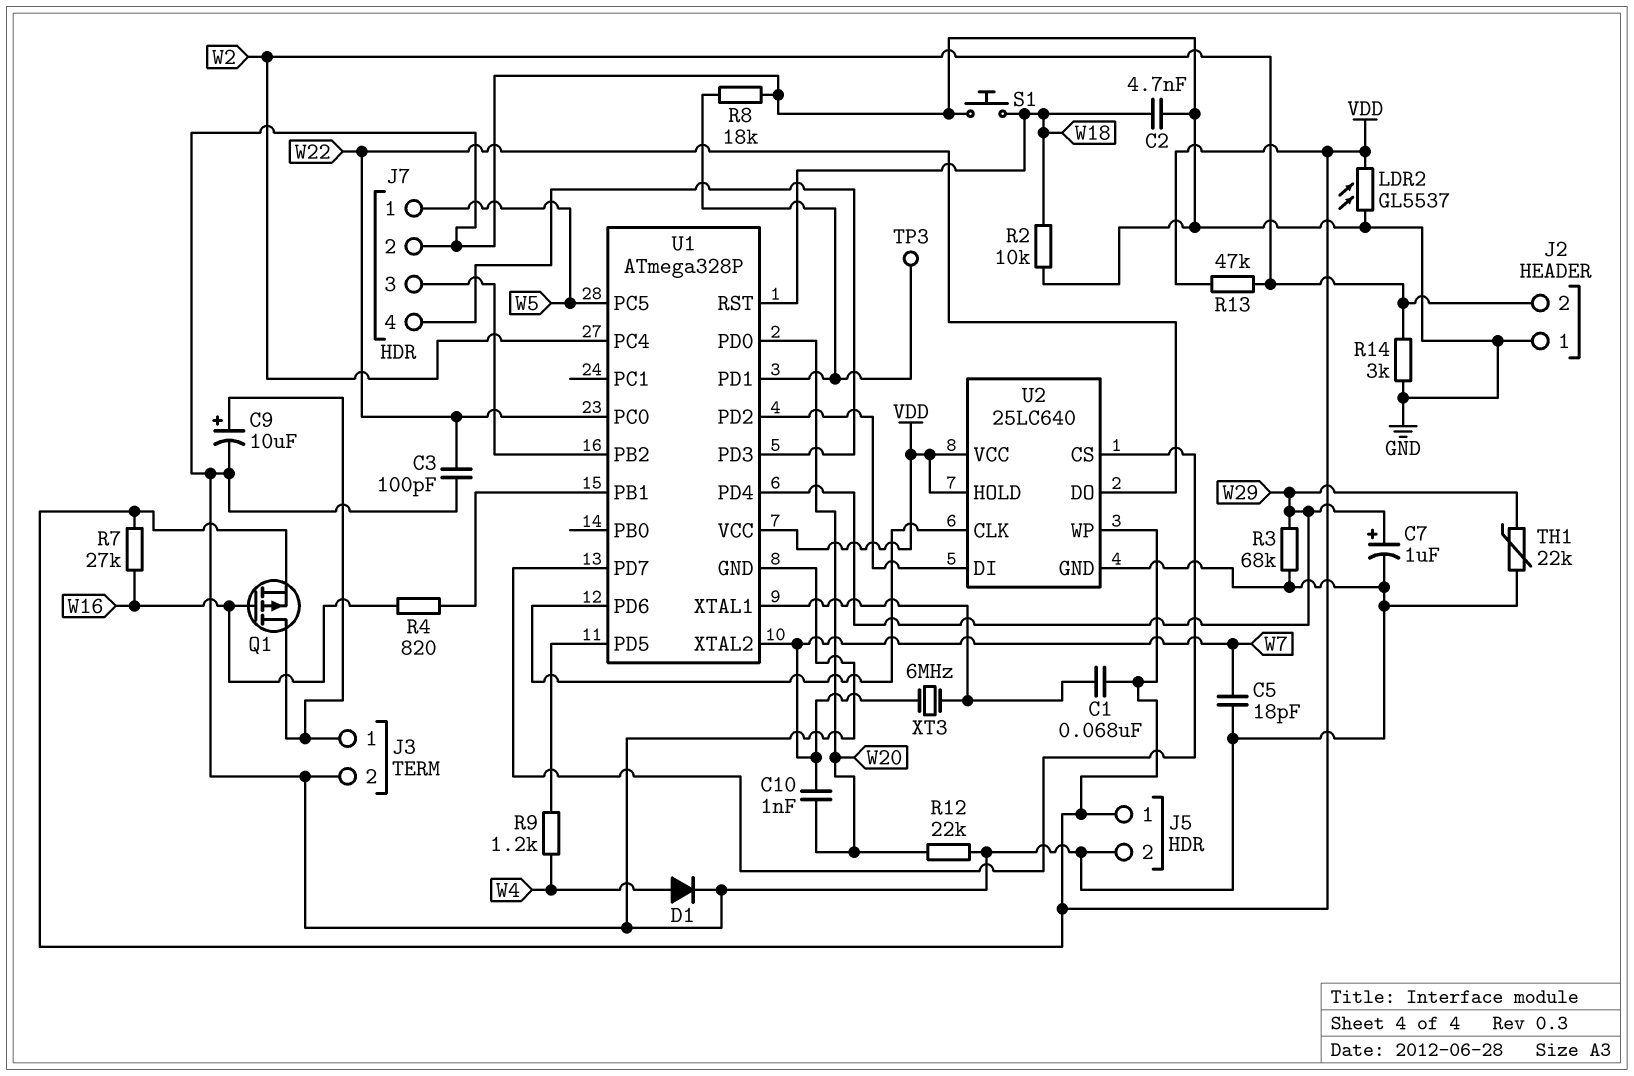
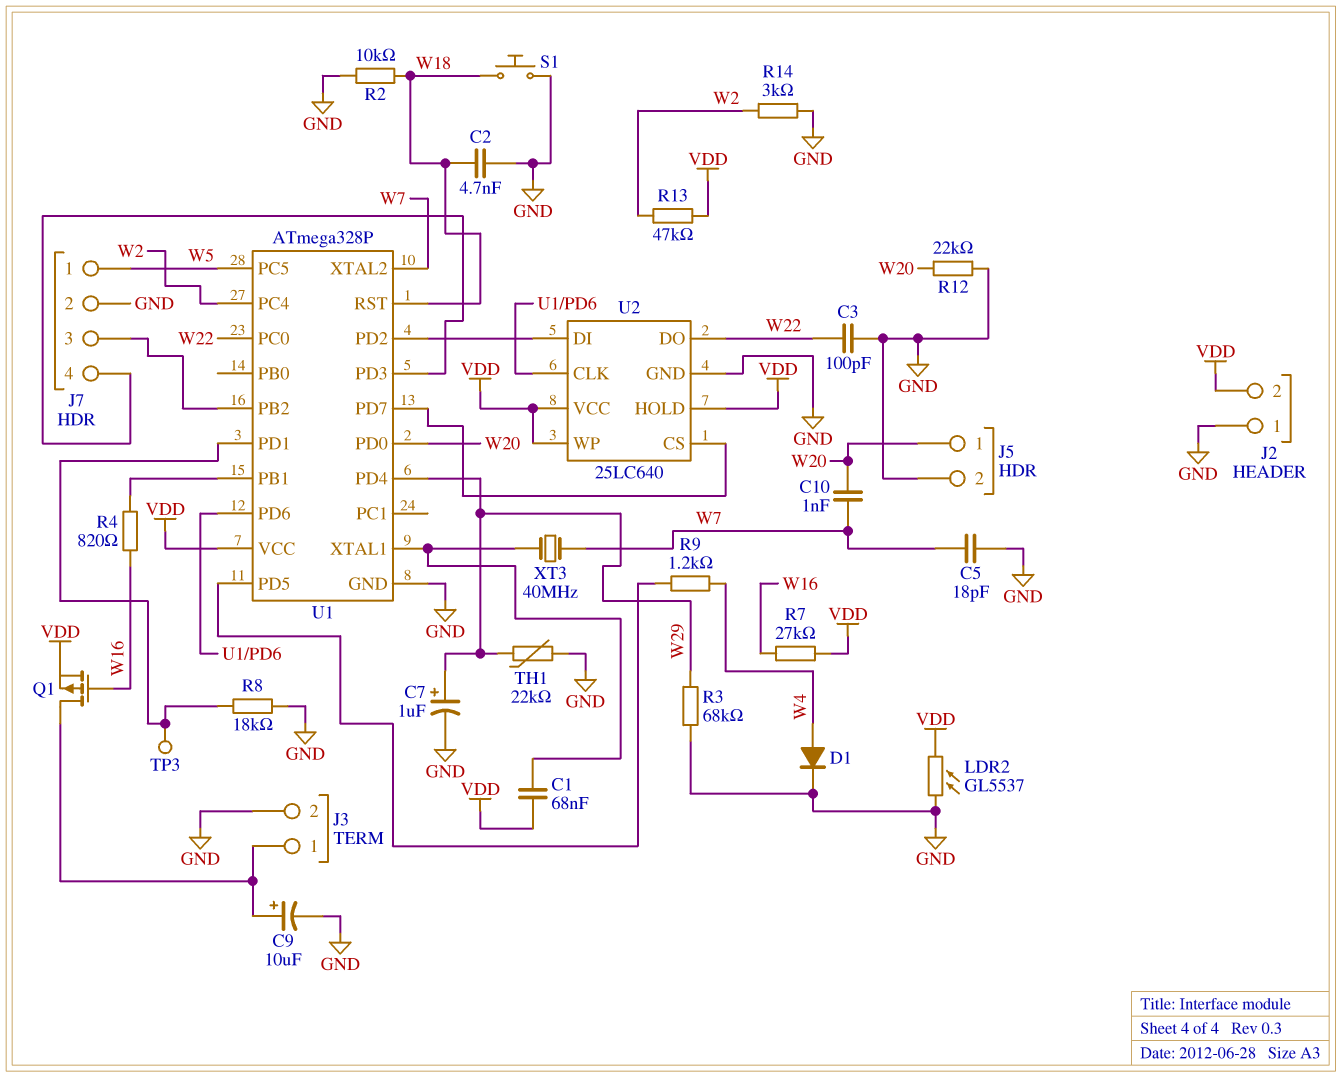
J2 pin 2: W2 -> VDD
J5 pin 1: VDD -> W20
XT3: 6MHz (U1/XTAL1, W7) -> 40MHz (U1/XTAL1, W7)

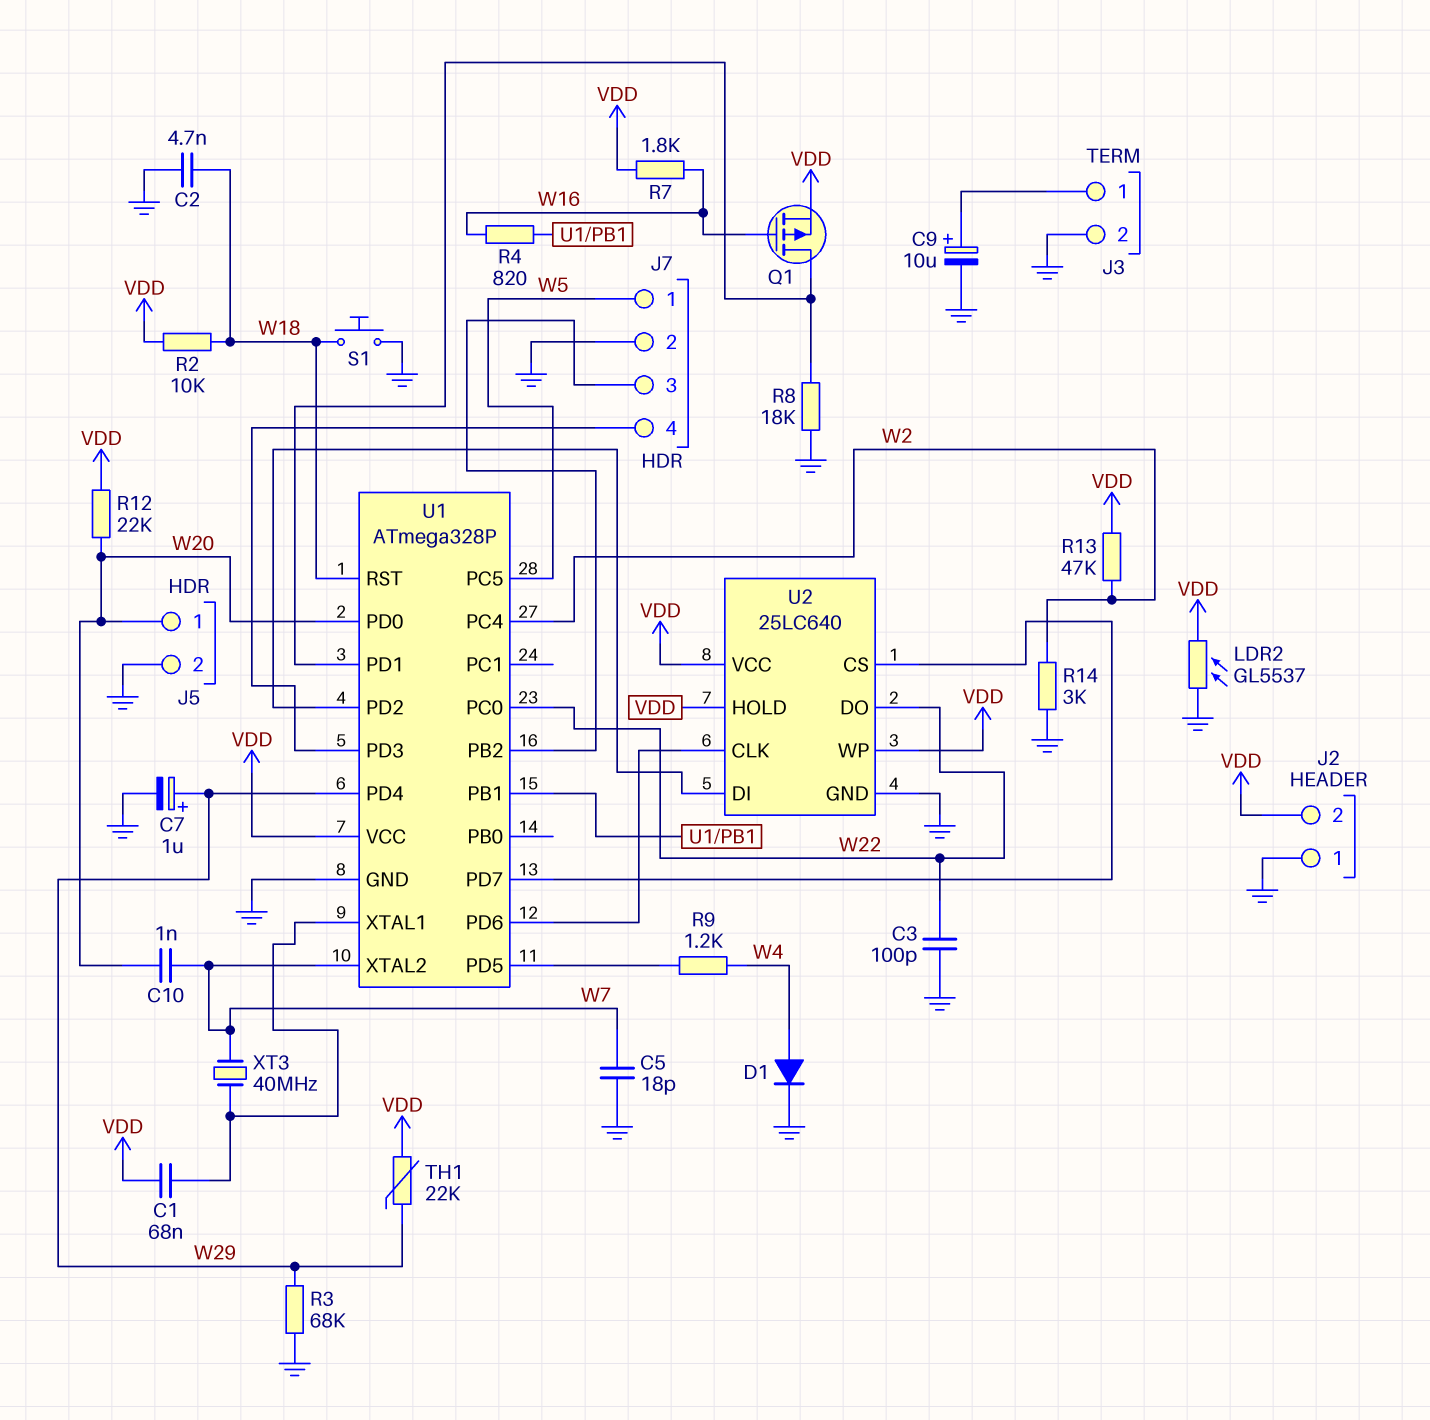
Q1: PMOS (G W16, D J3/1, S VDD) -> PMOS (G W16, D U1/PD1, S VDD)
R2: 10k (GND, W18) -> 10k (VDD, W18)
R7: 27k (VDD, W16) -> 1.8k (VDD, W16)
R12: 22k (GND, W20) -> 22k (VDD, W20)
TH1: 22k (GND, W29) -> 22k (VDD, W29)
TP3: test point (U1/PD1) -> none

